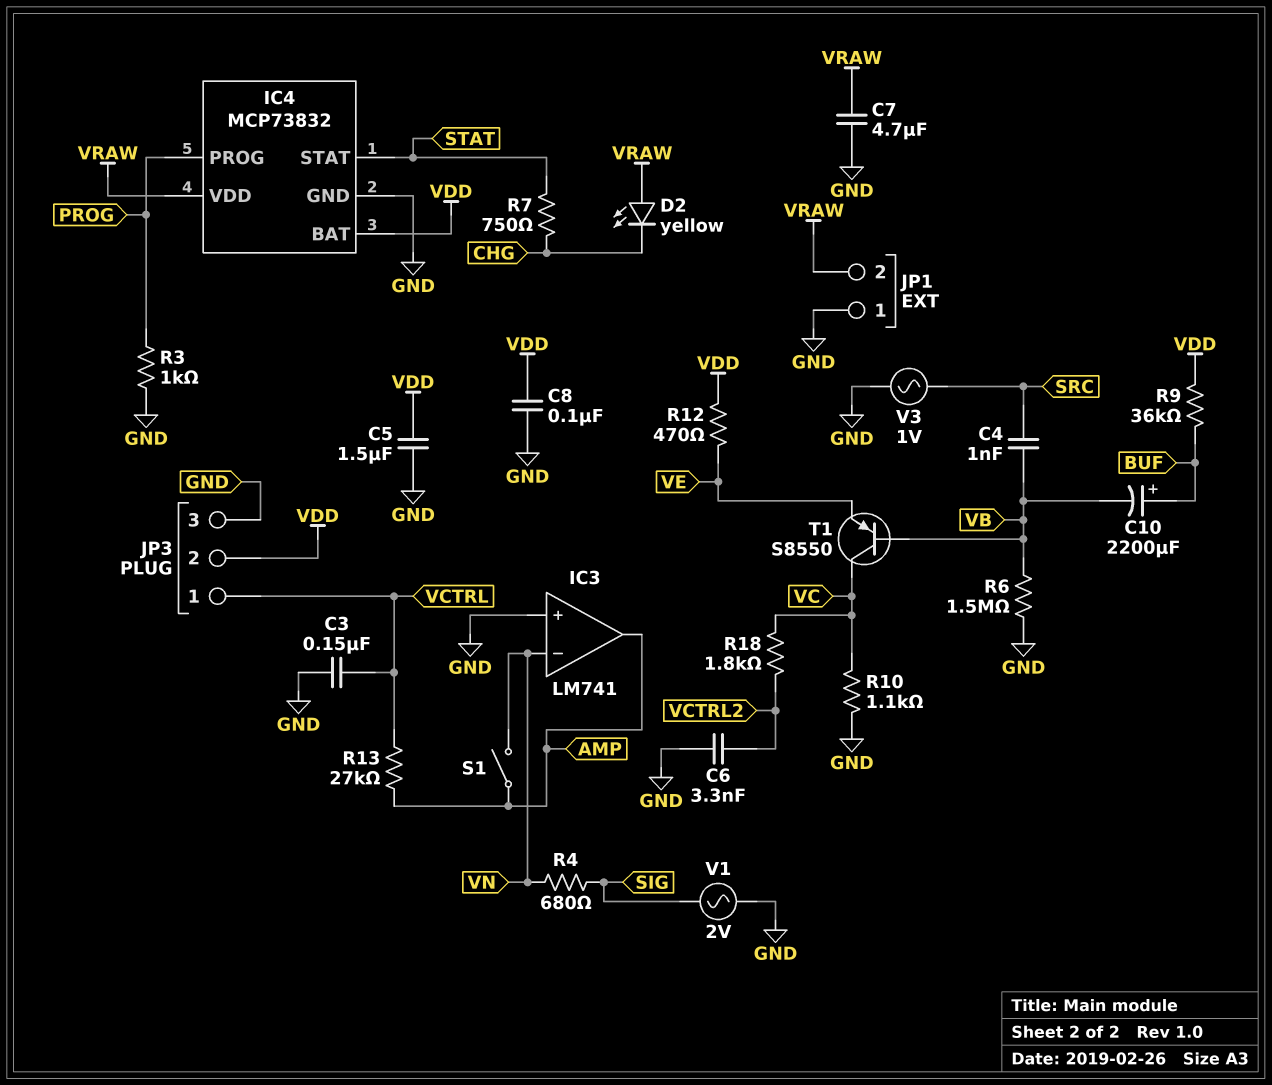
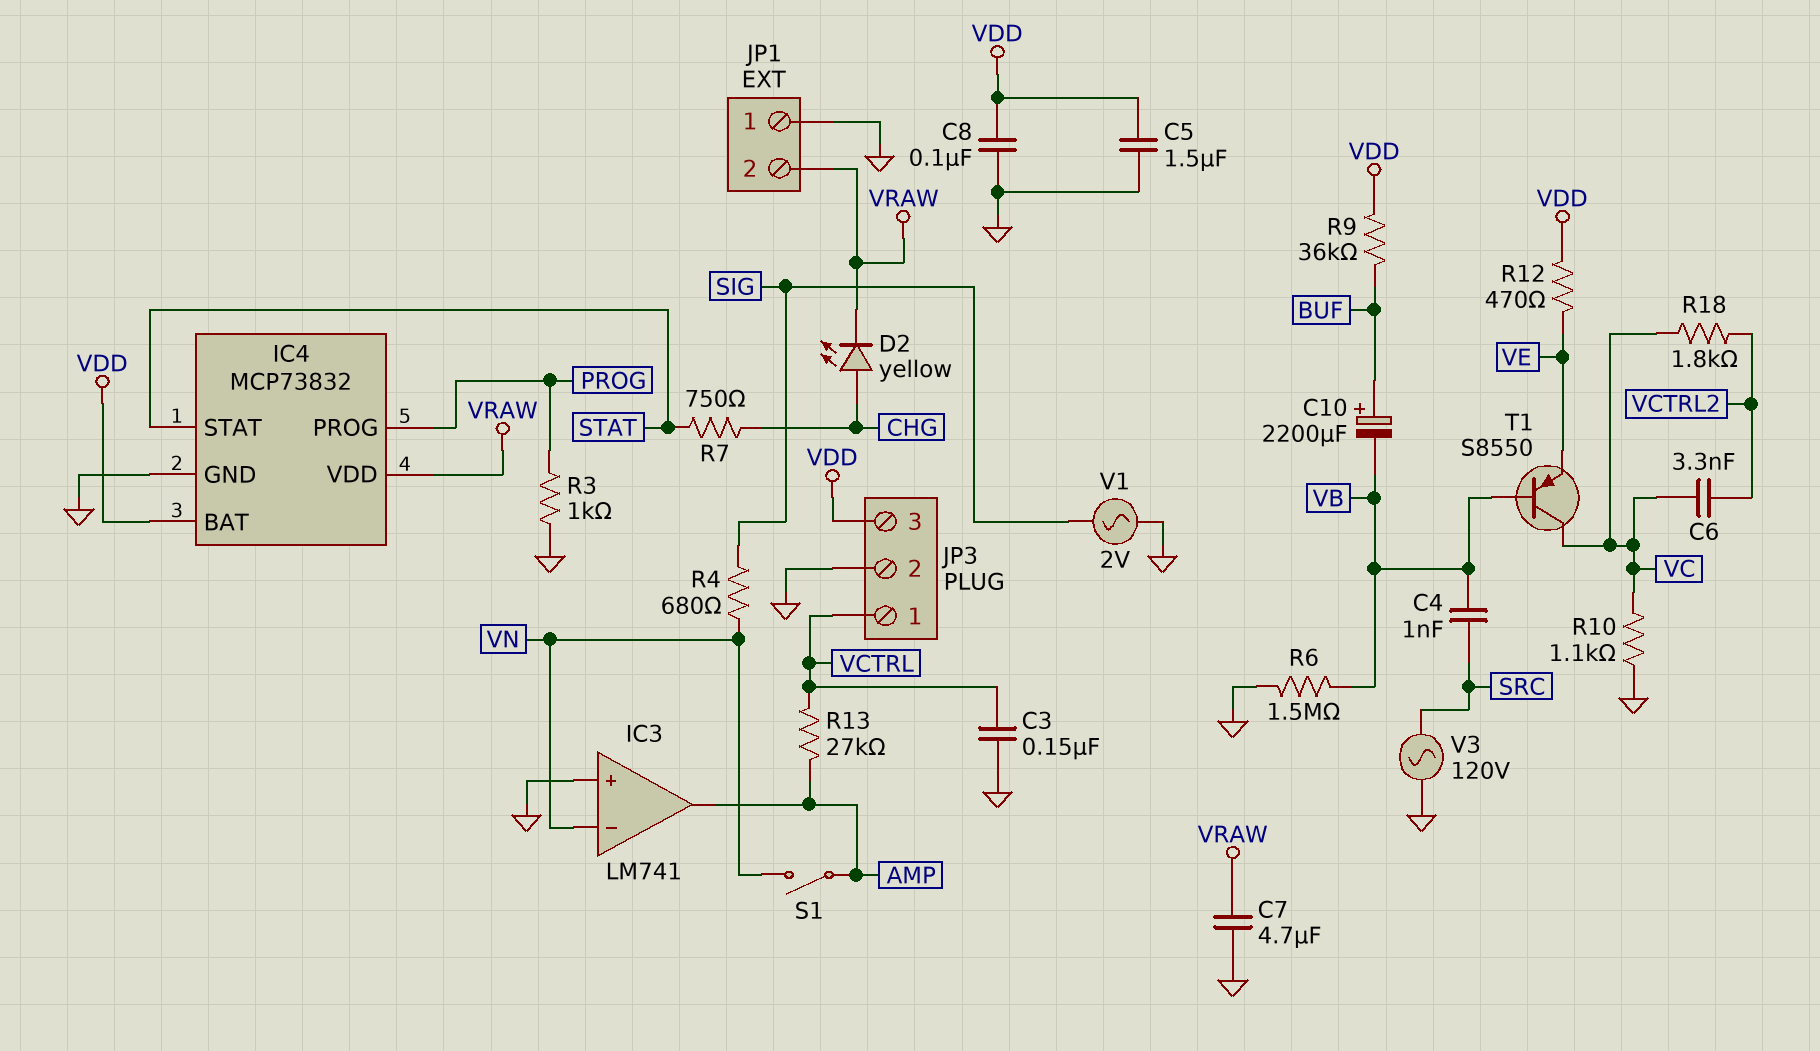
C6: 3.3nF (GND, VCTRL2) -> 3.3nF (VC, VCTRL2)
D2: LED yellow (A VRAW, K CHG) -> LED yellow (A CHG, K VRAW)
JP3 pin 2: VDD -> GND
JP3 pin 3: GND -> VDD
V3: AC 1V (GND, SRC) -> AC 120V (GND, SRC)

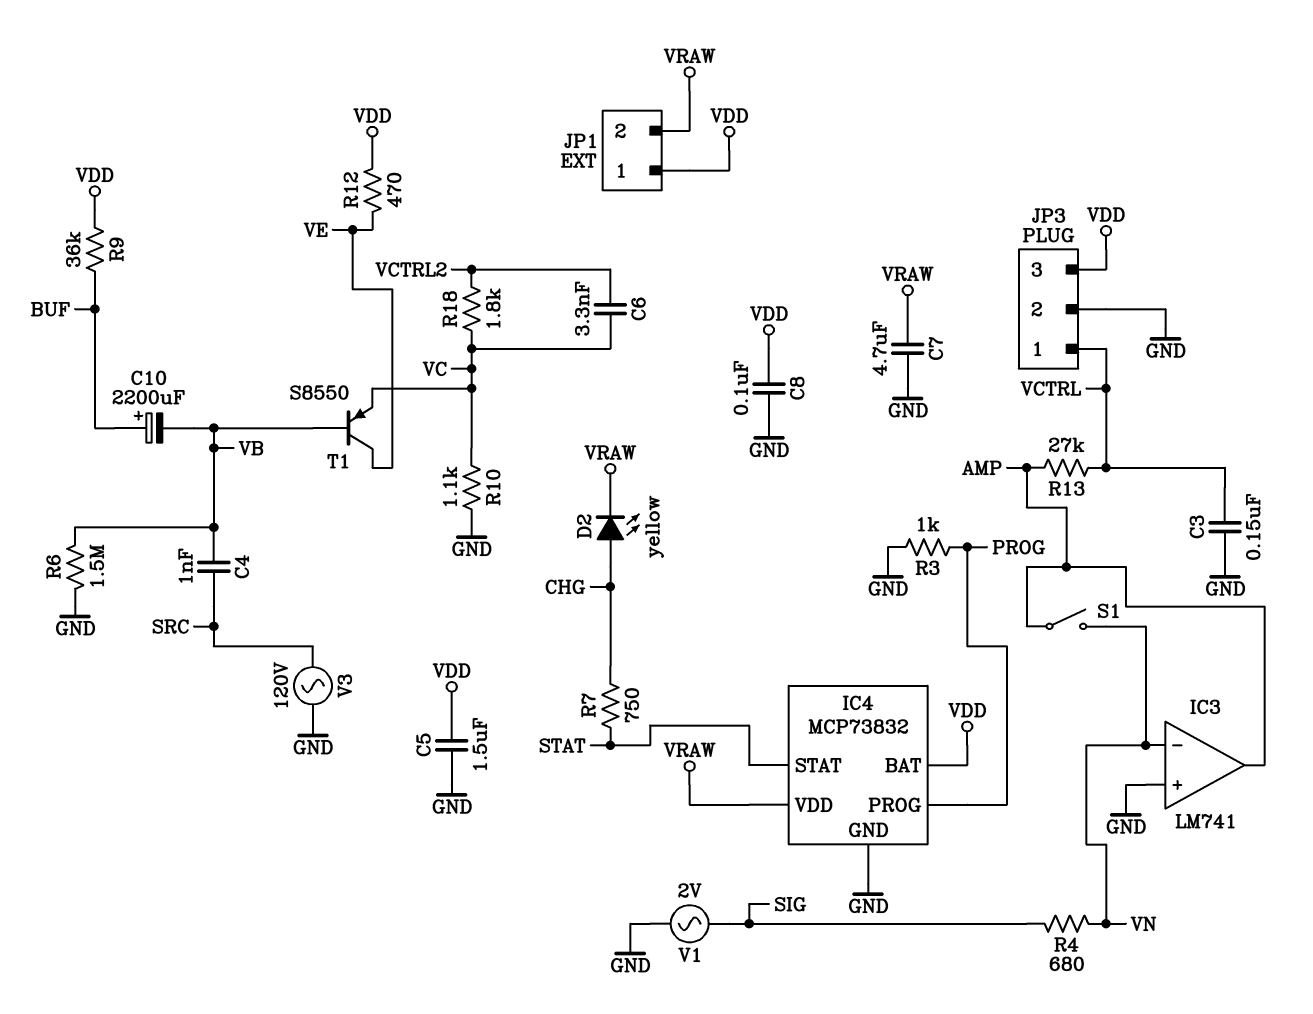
JP1 pin 1: GND -> VDD
T1: PNP S8550 (B VB, C VC, E VE) -> PNP S8550 (B VB, C VE, E VC)

